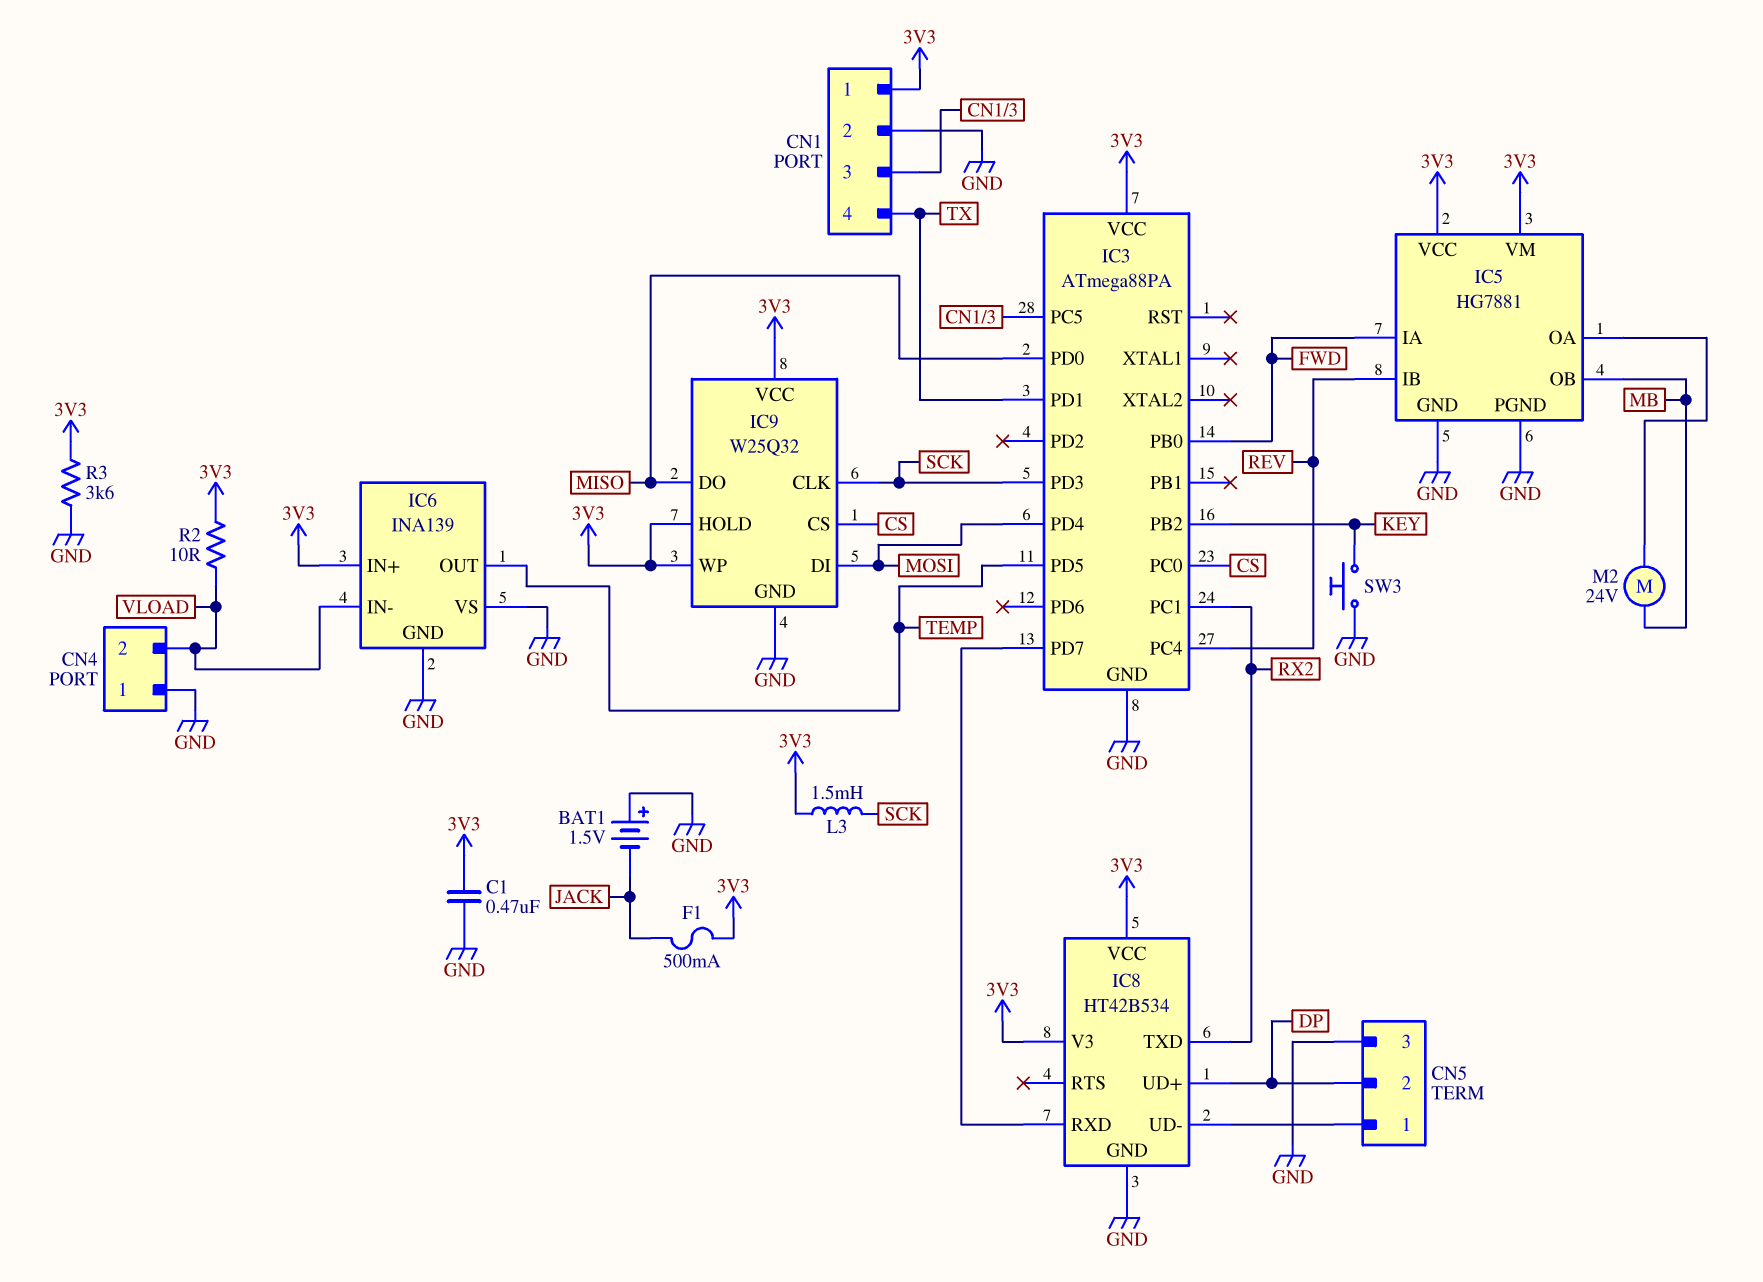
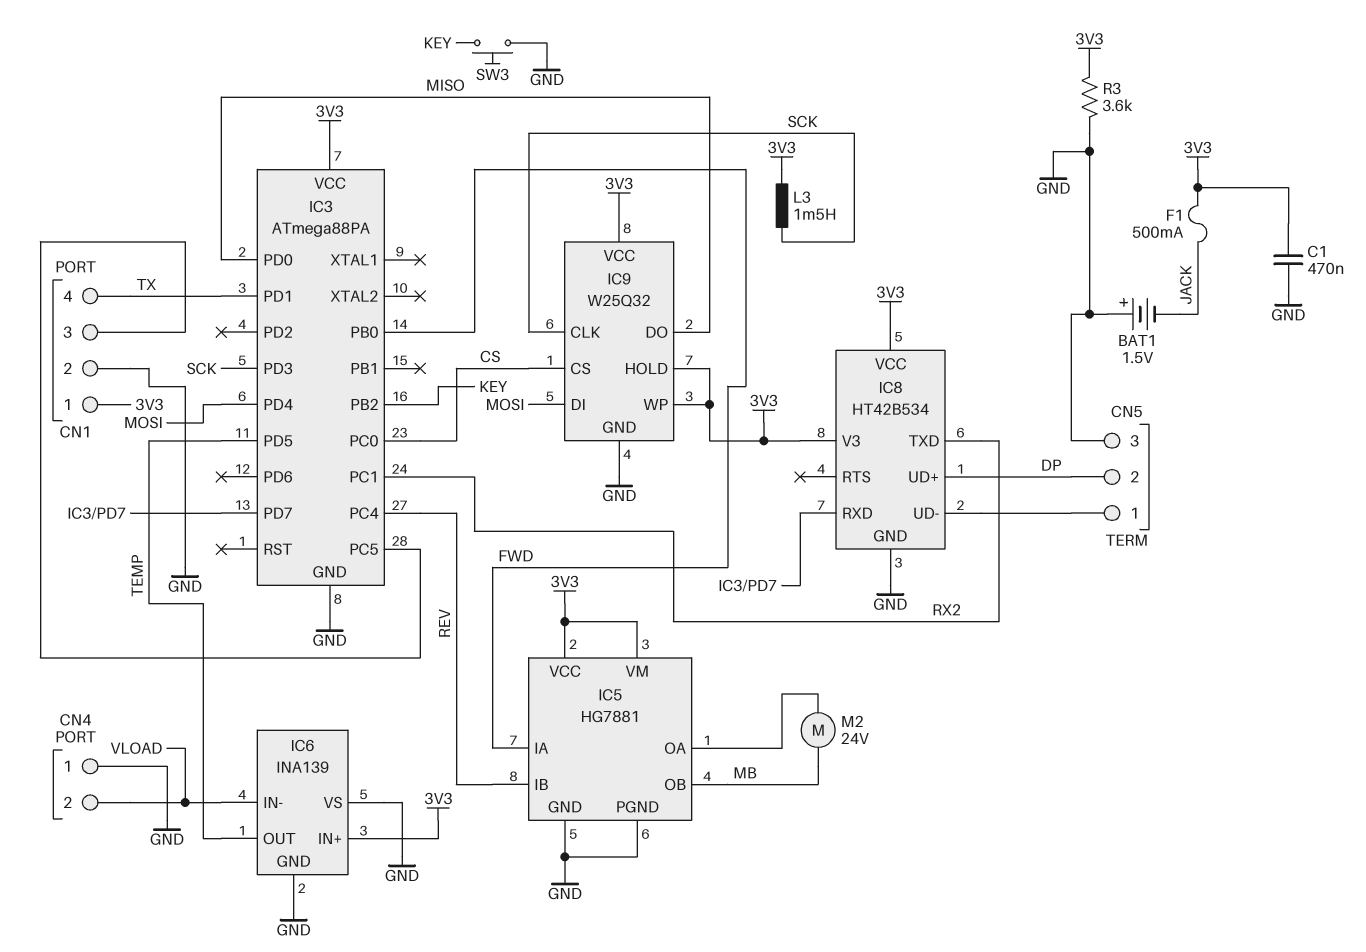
R2: 10 (3V3, VLOAD) -> none

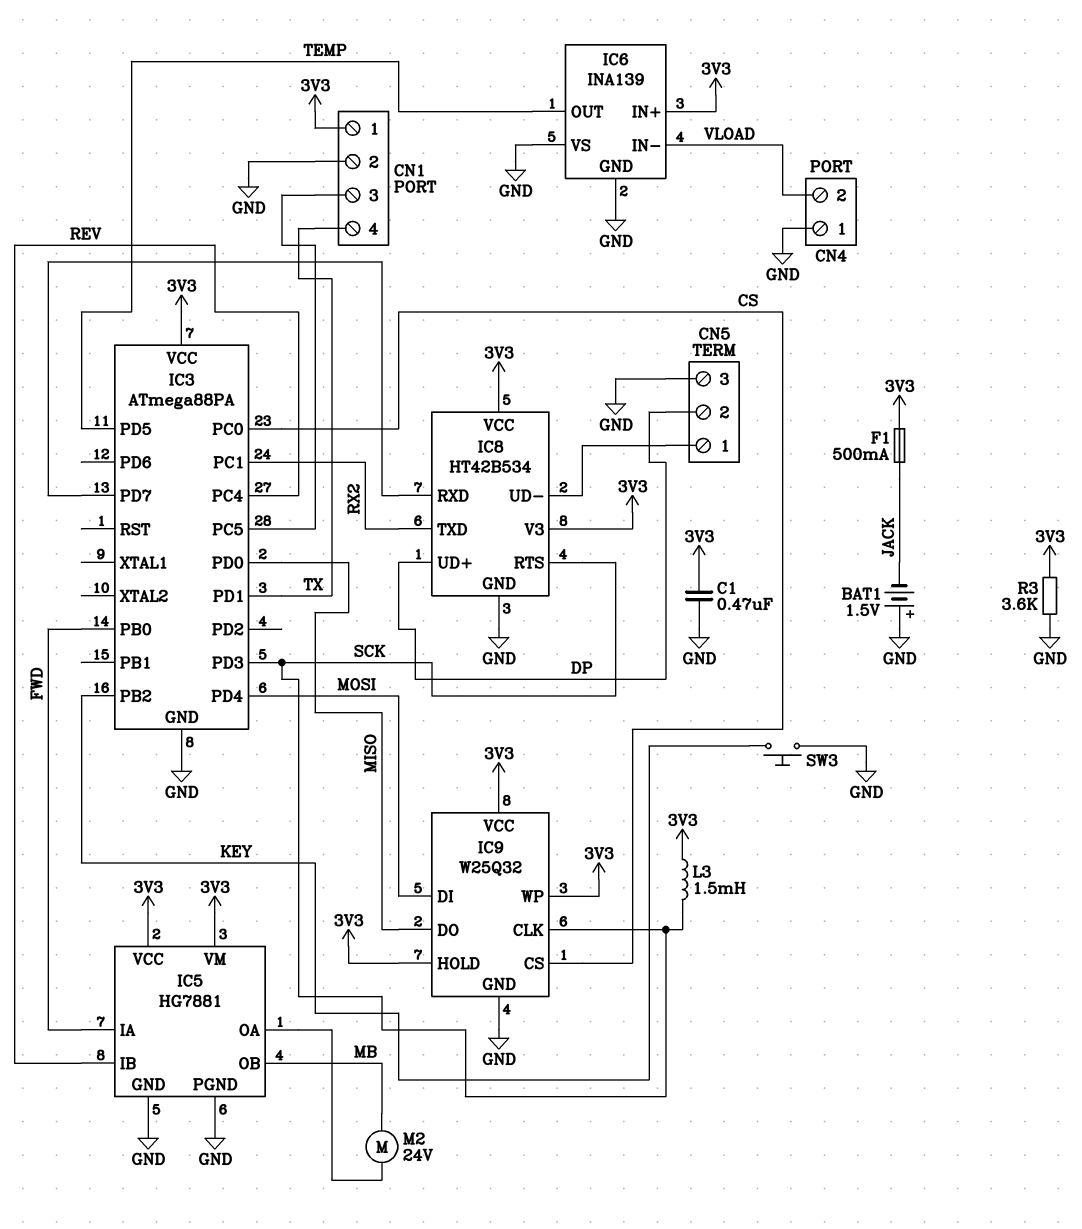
IC8 pin RTS: none -> SCK

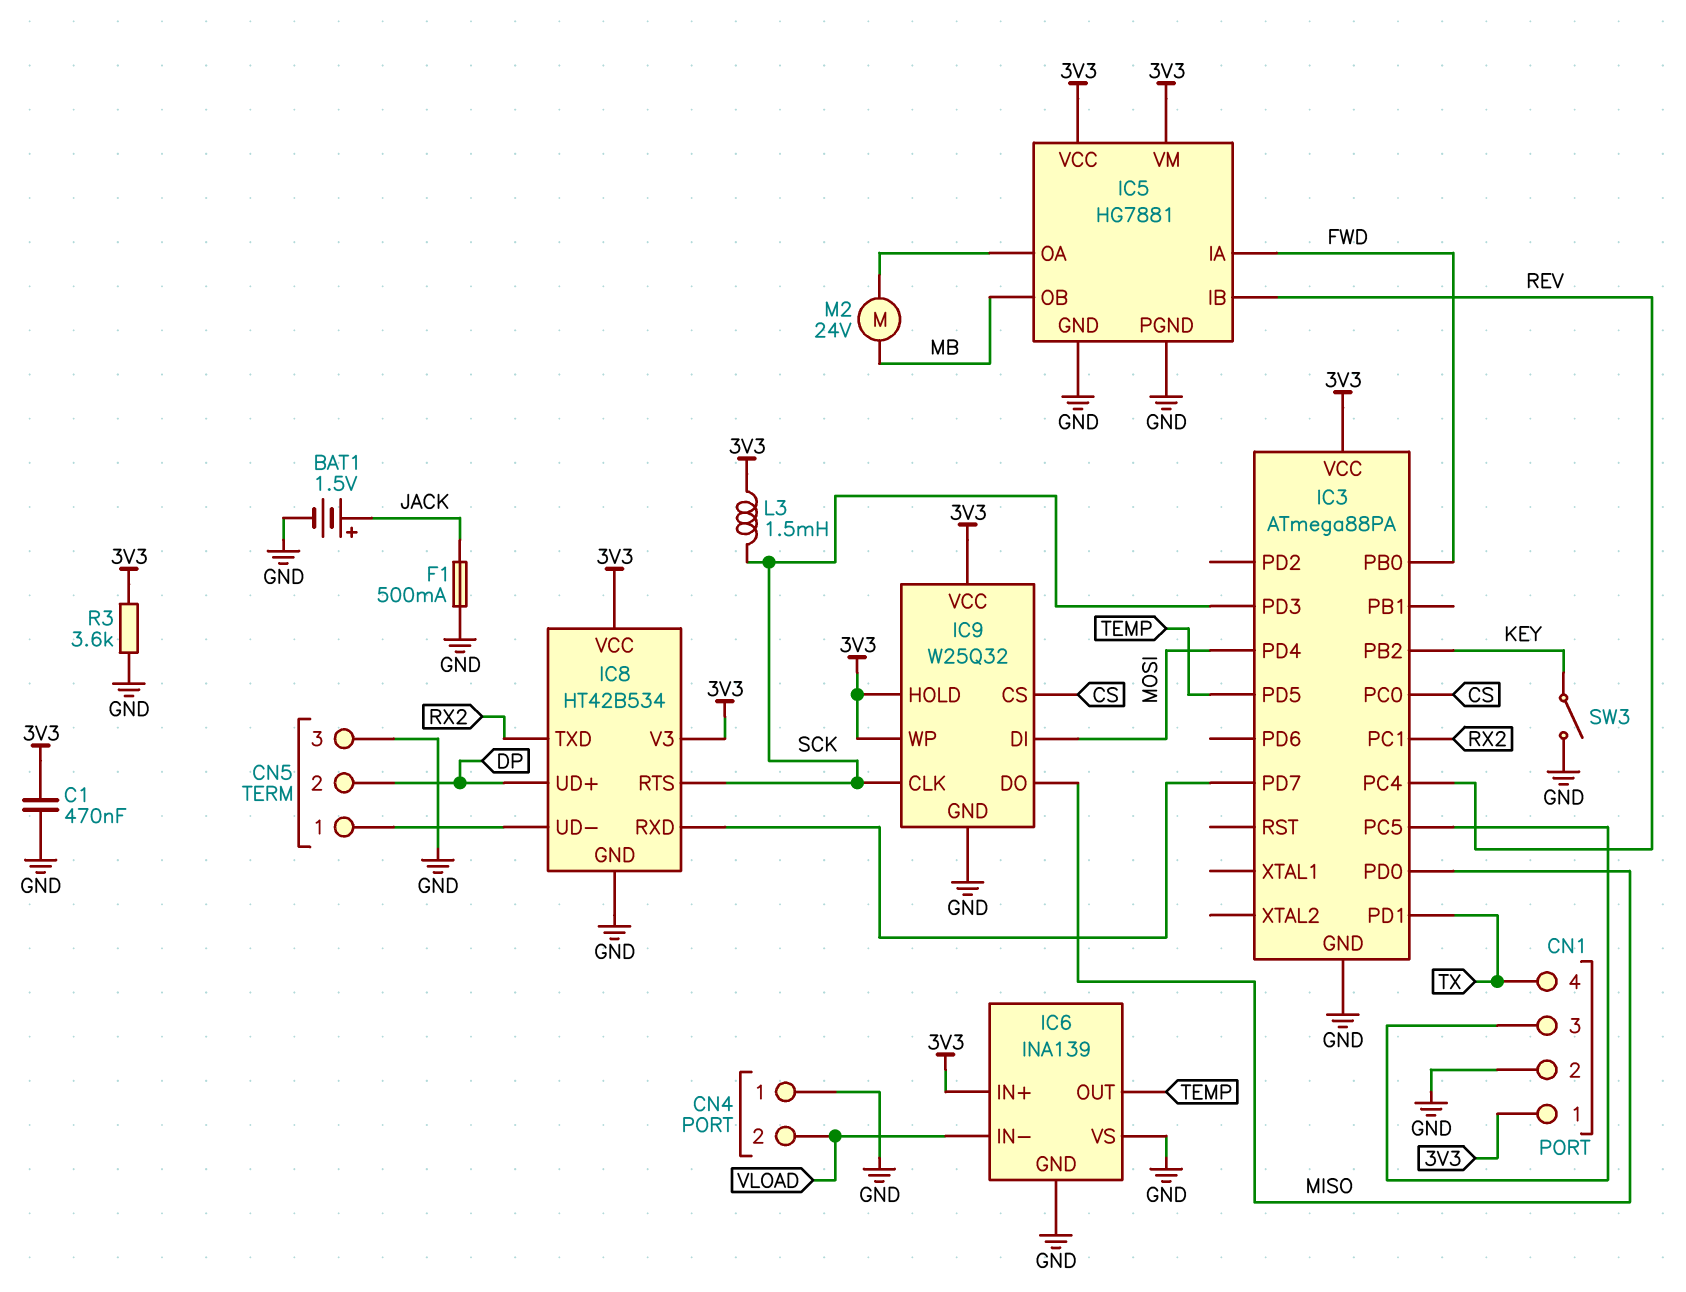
BAT1: 1.5V (plus GND, minus JACK) -> 1.5V (plus JACK, minus GND)
F1: 500mA (3V3, JACK) -> 500mA (GND, JACK)
SW3: button (GND, KEY) -> switch (GND, KEY)

